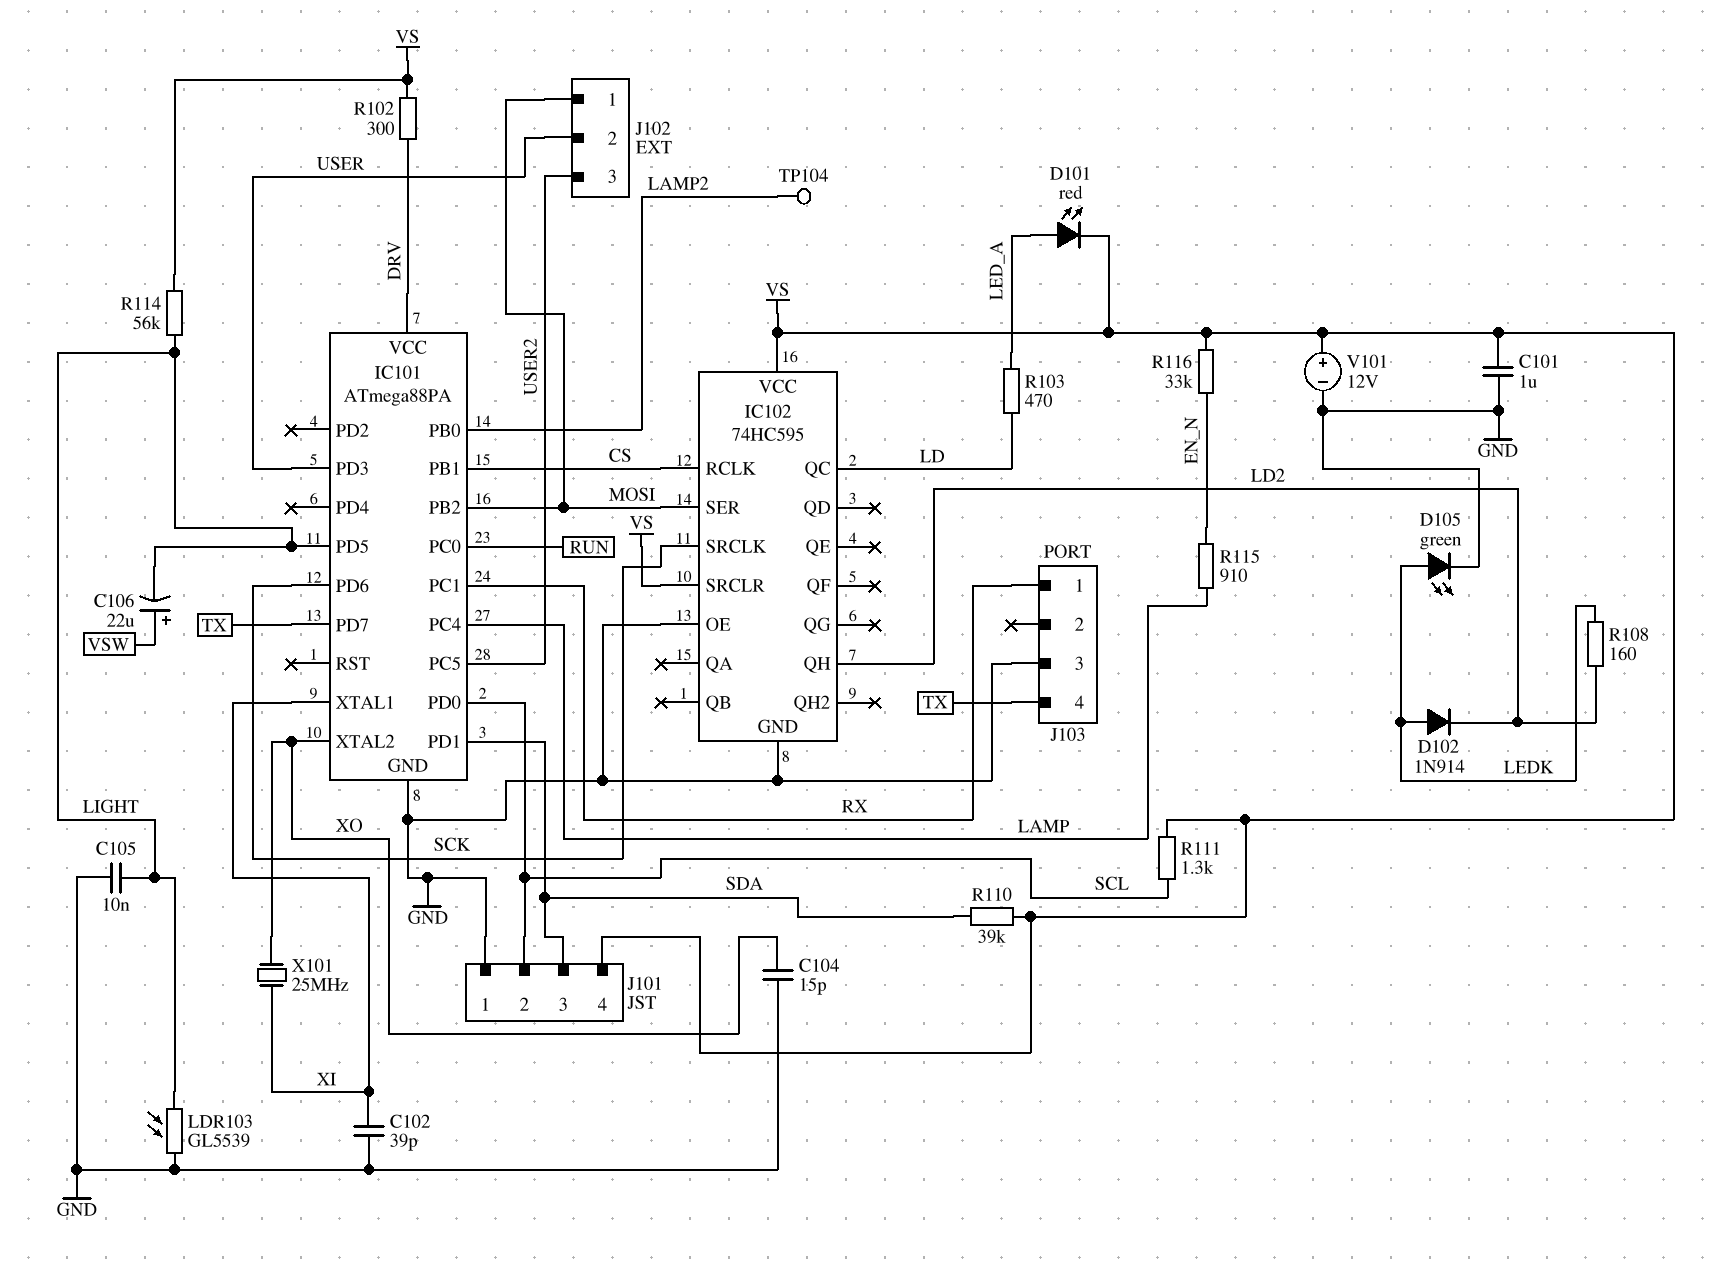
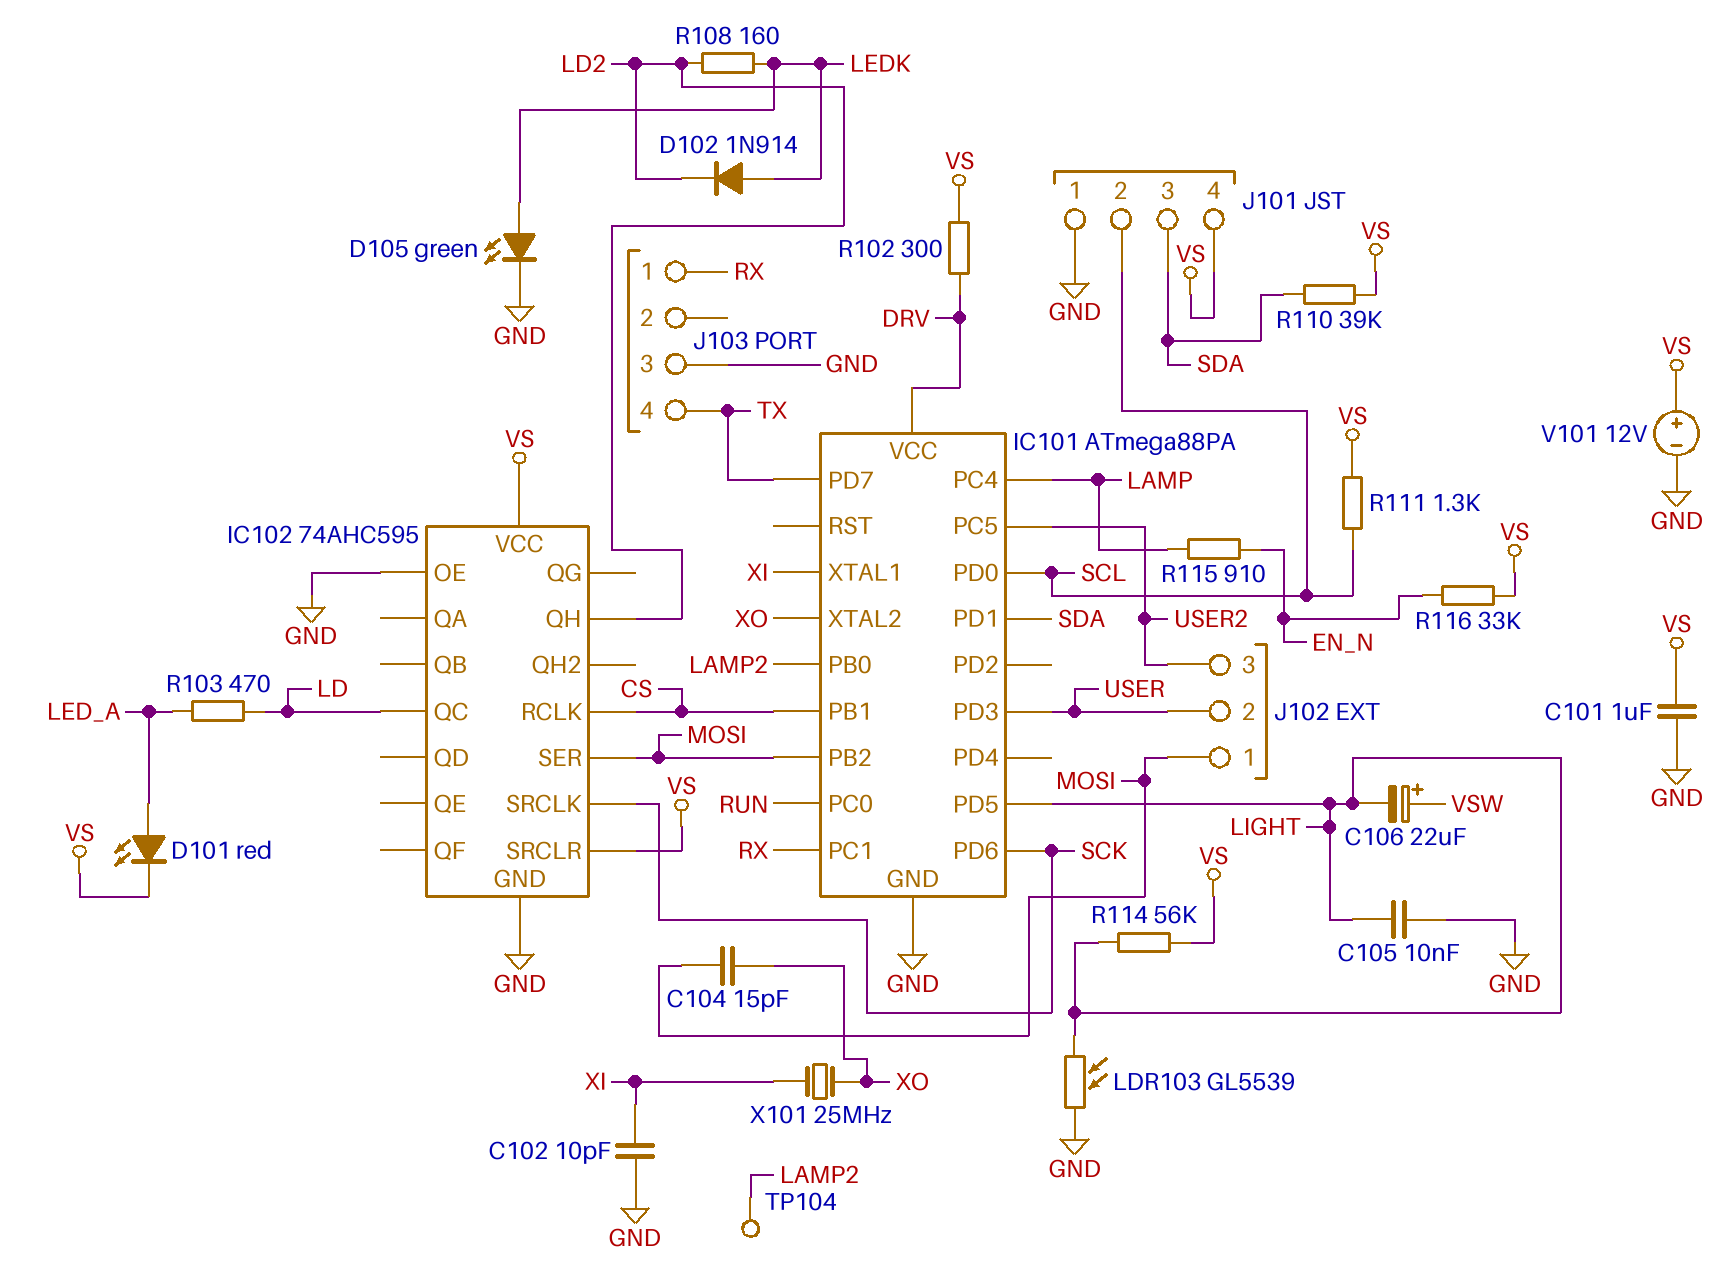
C102: 39pF (GND, XI) -> 10pF (GND, XI)
C104: 15pF (GND, XO) -> 15pF (MOSI, XO)
IC102: 74HC595 -> 74AHC595

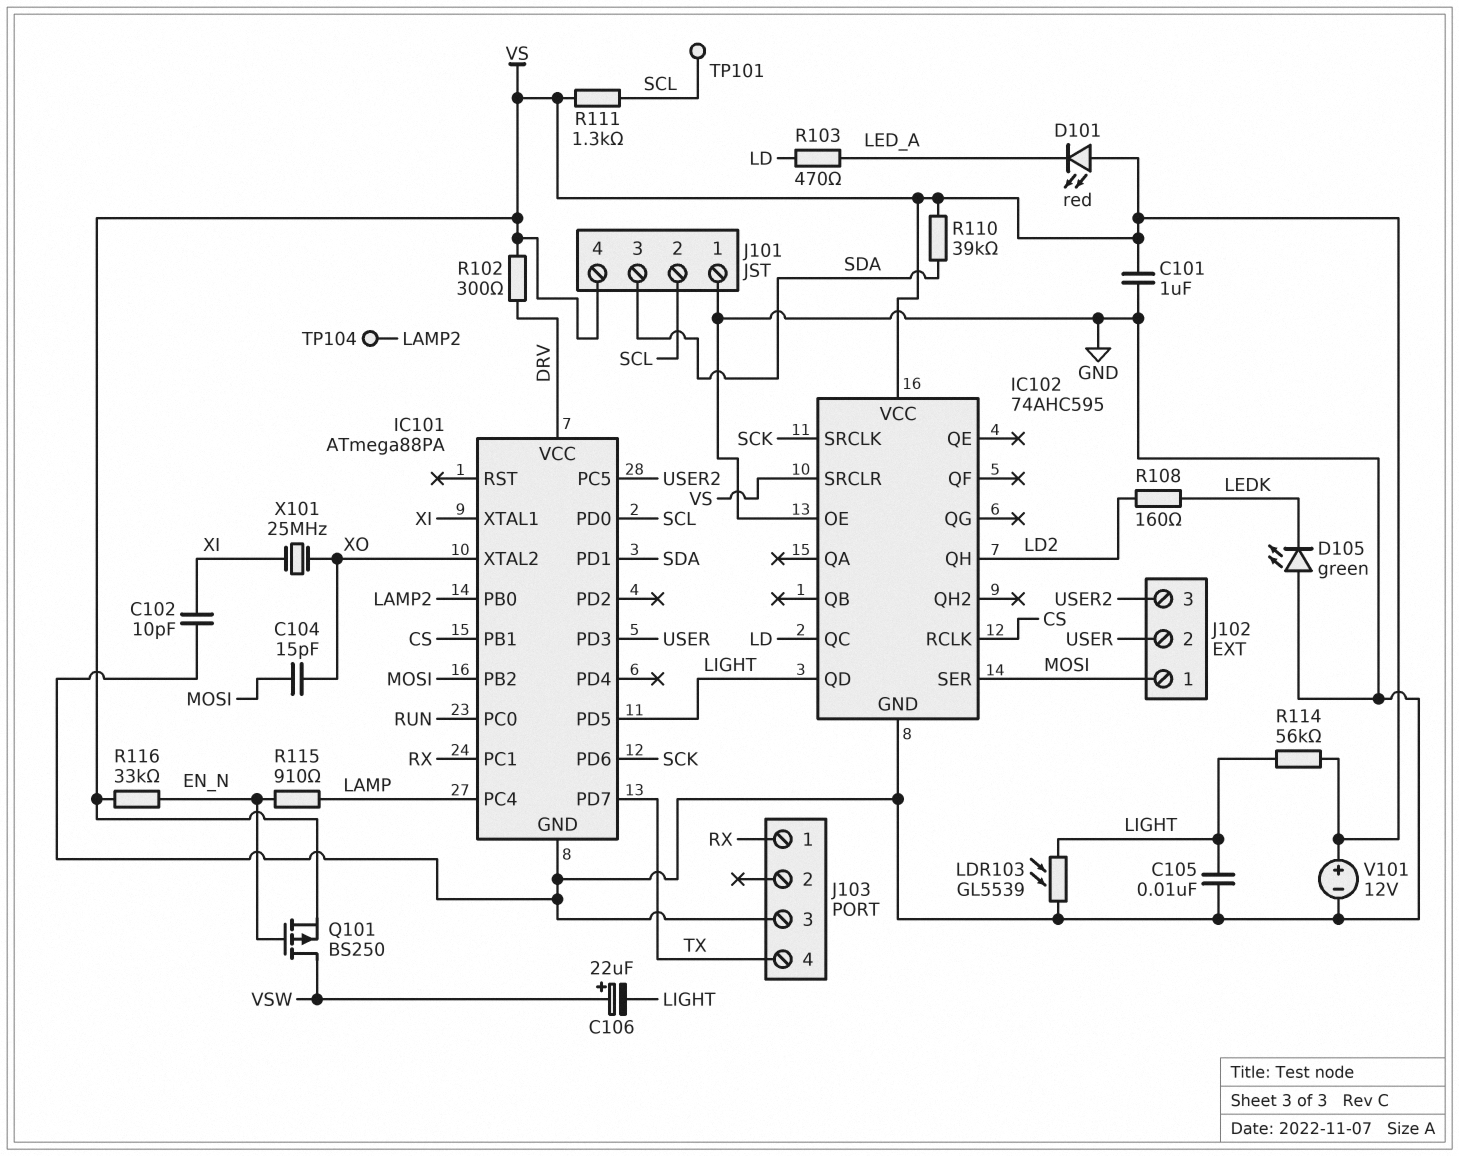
D101: LED red (A LED_A, K VS) -> LED red (A VS, K LED_A)
D102: diode 1N914 (A LEDK, K LD2) -> none
D105: LED green (A LEDK, K GND) -> LED green (A GND, K LEDK)
IC102 pin QD: none -> LIGHT
Q101: none -> PMOS BS250 (G EN_N, D VSW, S VS)
TP101: none -> test point (SCL)

